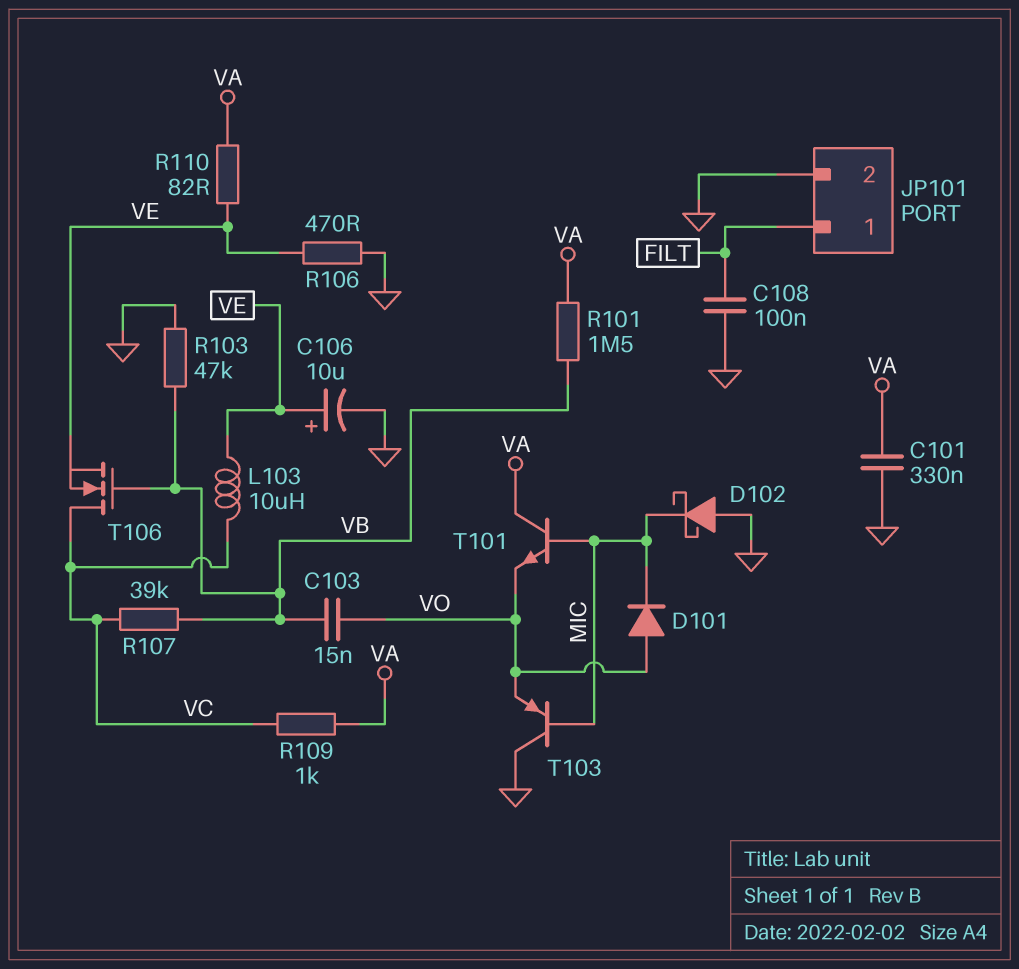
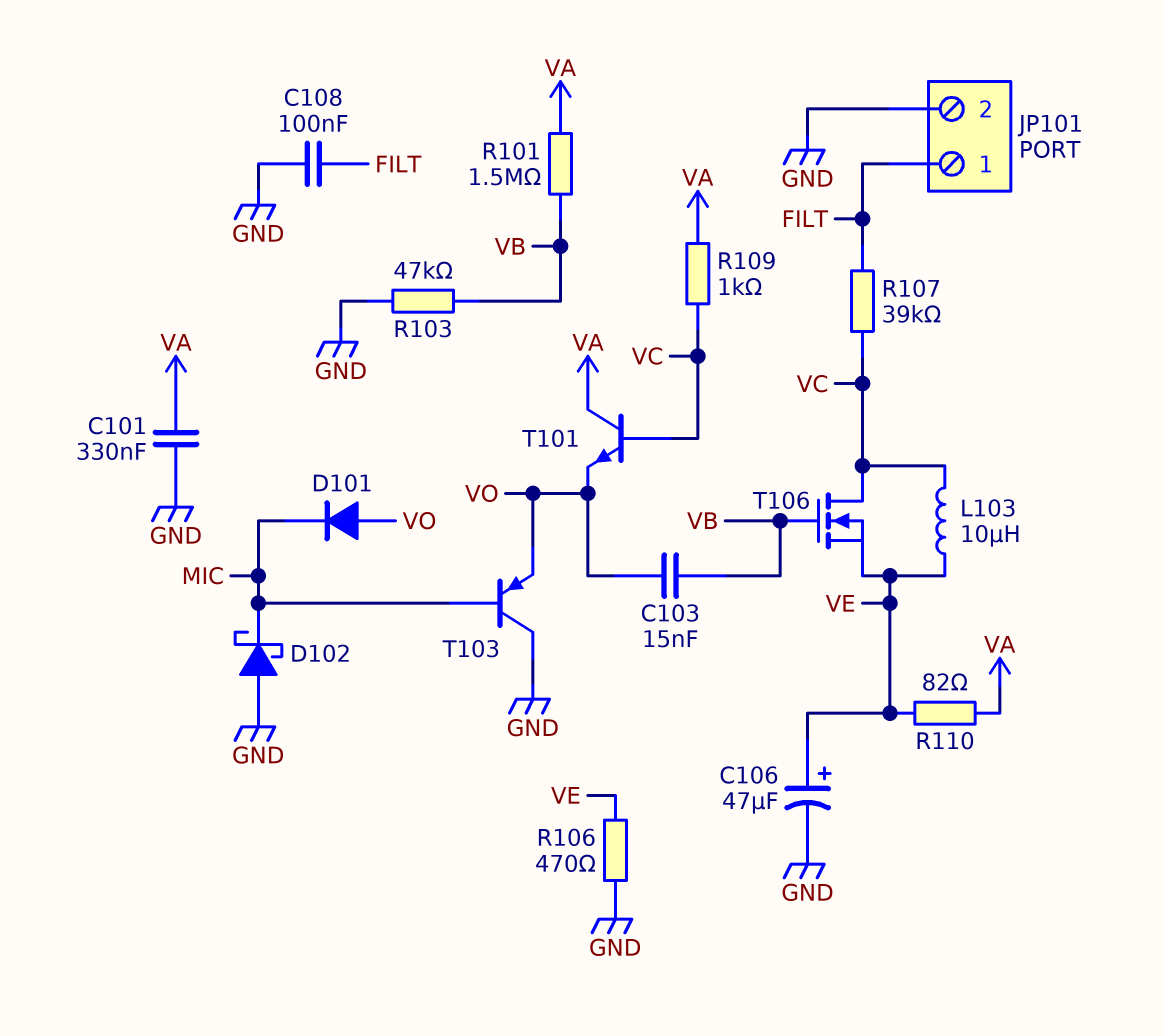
C106: 10uF (plus VE, minus GND) -> 47uF (plus VE, minus GND)
R107: 39k (VB, VC) -> 39k (FILT, VC)
T101: NPN (B MIC, C VA, E VO) -> NPN (B VC, C VA, E VO)

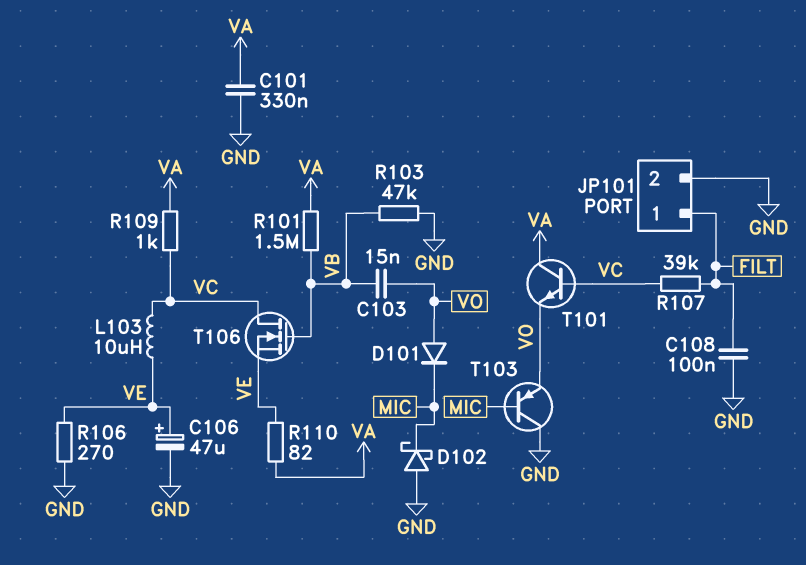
R106: 470 (GND, VE) -> 270 (GND, VE)

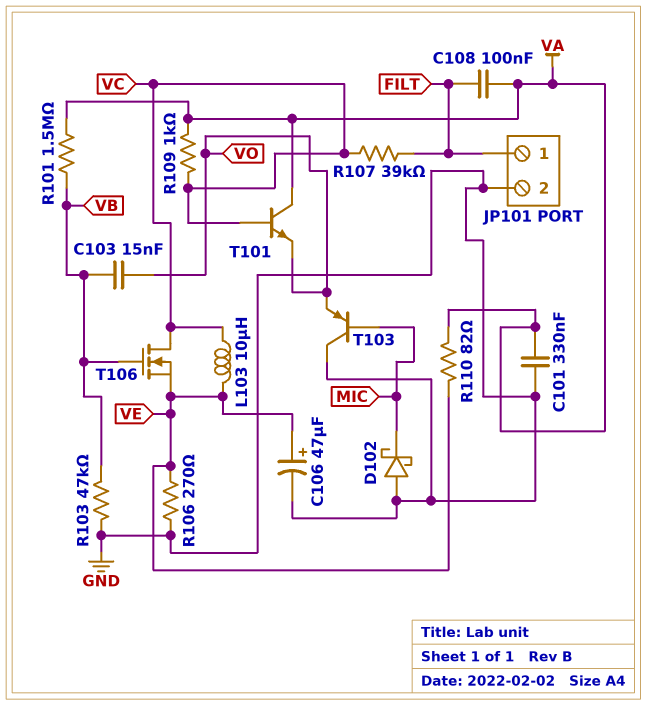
C108: 100nF (FILT, GND) -> 100nF (FILT, VA)
D101: diode (A VO, K MIC) -> none

